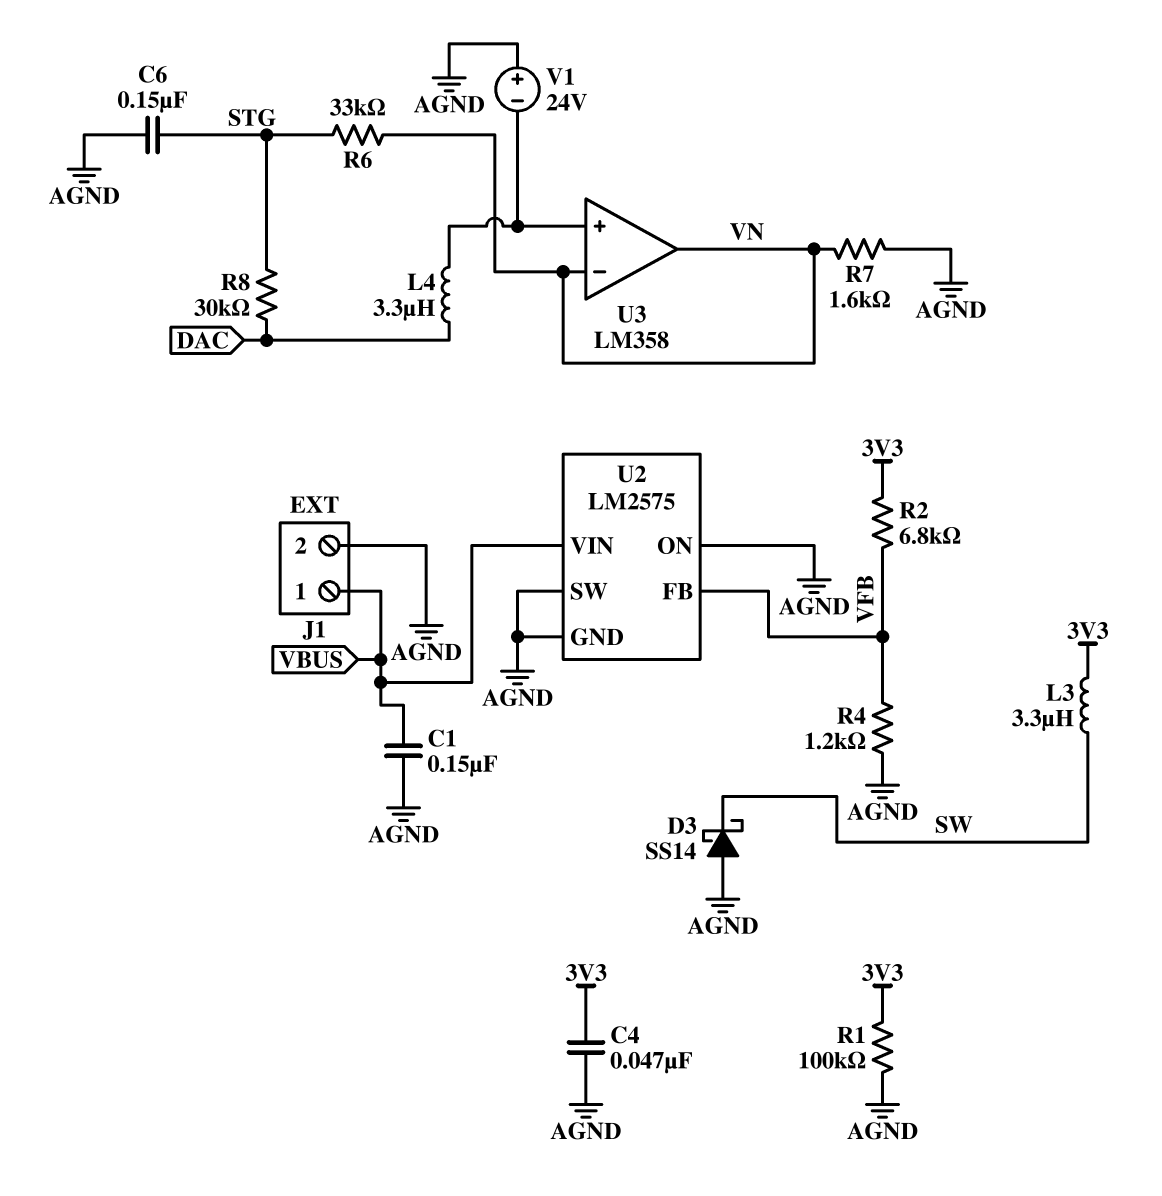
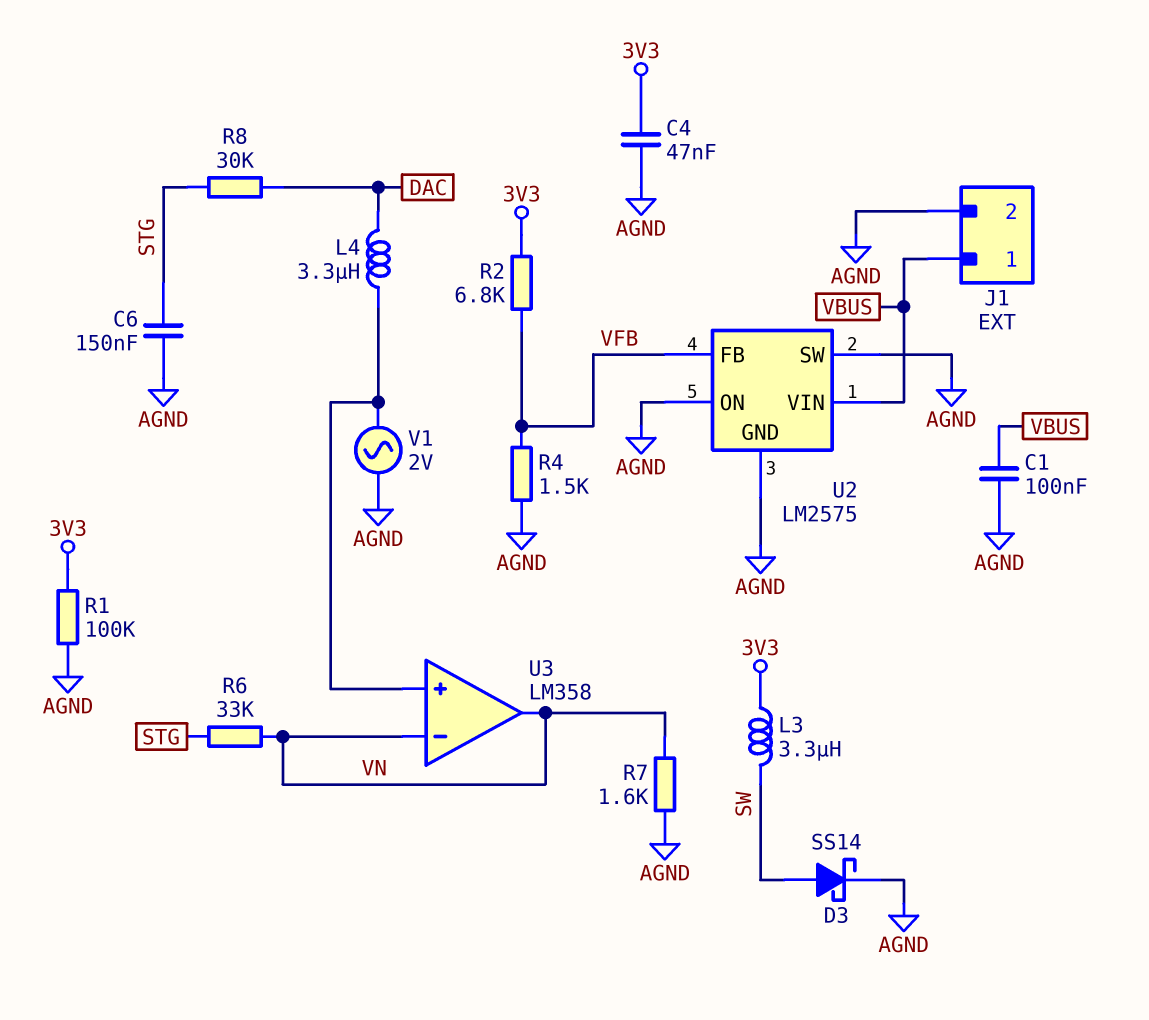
C1: 150nF (AGND, VBUS) -> 100nF (AGND, VBUS)
D3: schottky SS14 (A AGND, K SW) -> schottky SS14 (A SW, K AGND)
R4: 1.2k (AGND, VFB) -> 1.5k (AGND, VFB)
V1: 24V (plus AGND, minus U3/in+) -> AC 2V (AGND, U3/in+)

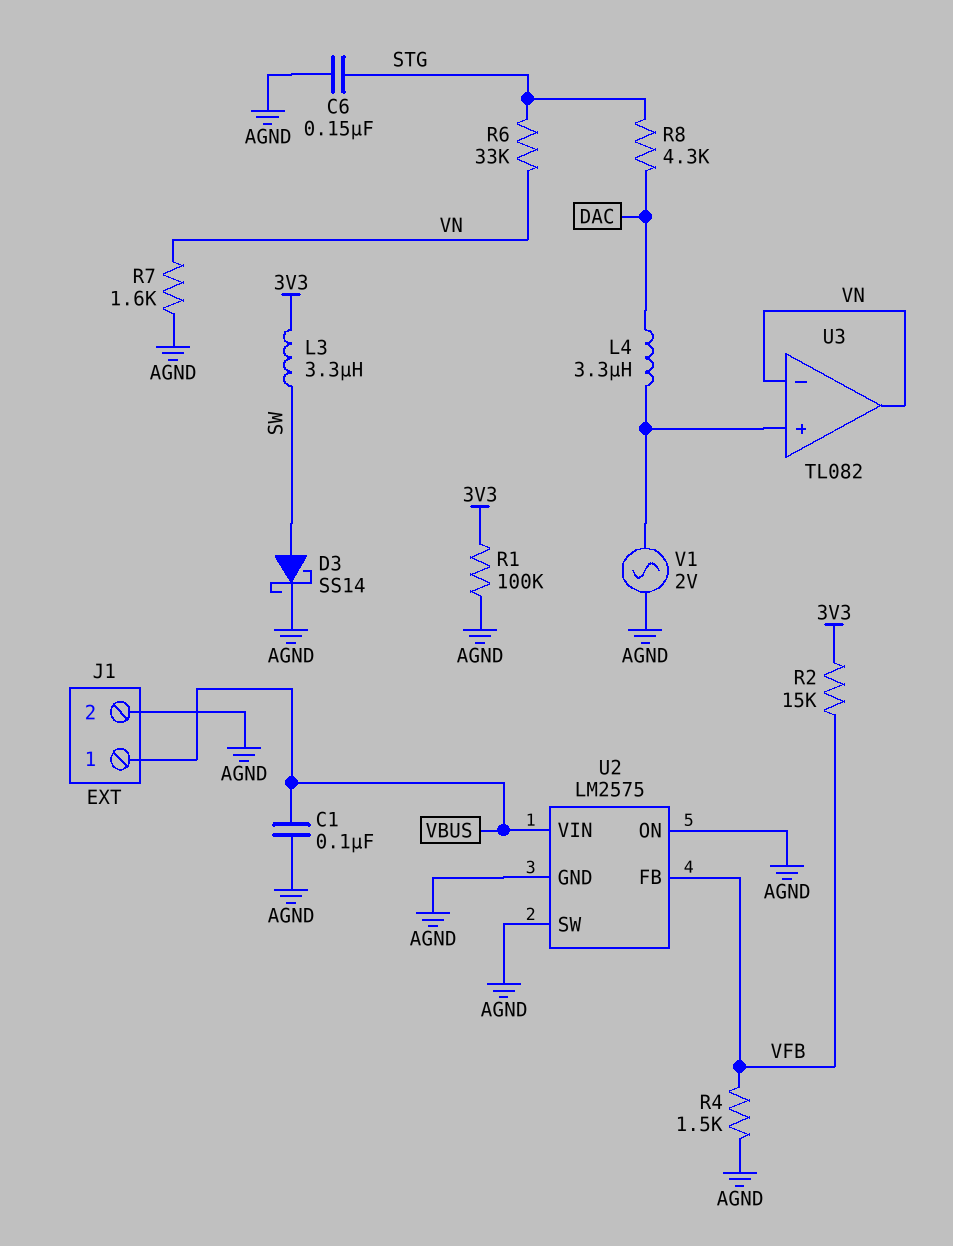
C4: 47nF (3V3, AGND) -> none
R2: 6.8k (3V3, VFB) -> 15k (3V3, VFB)
R8: 30k (DAC, STG) -> 4.3k (DAC, STG)
U3: LM358 -> TL082

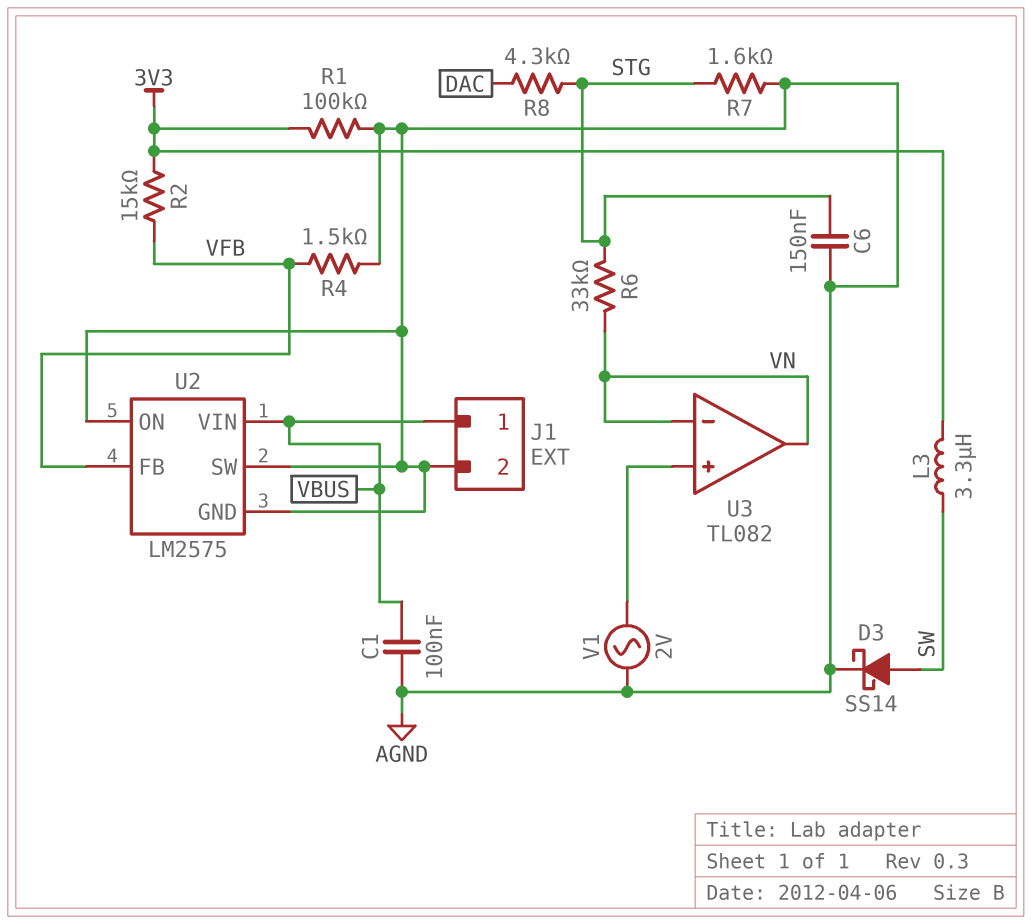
L4: 3.3uH (DAC, U3/in+) -> none
R7: 1.6k (AGND, VN) -> 1.6k (AGND, STG)

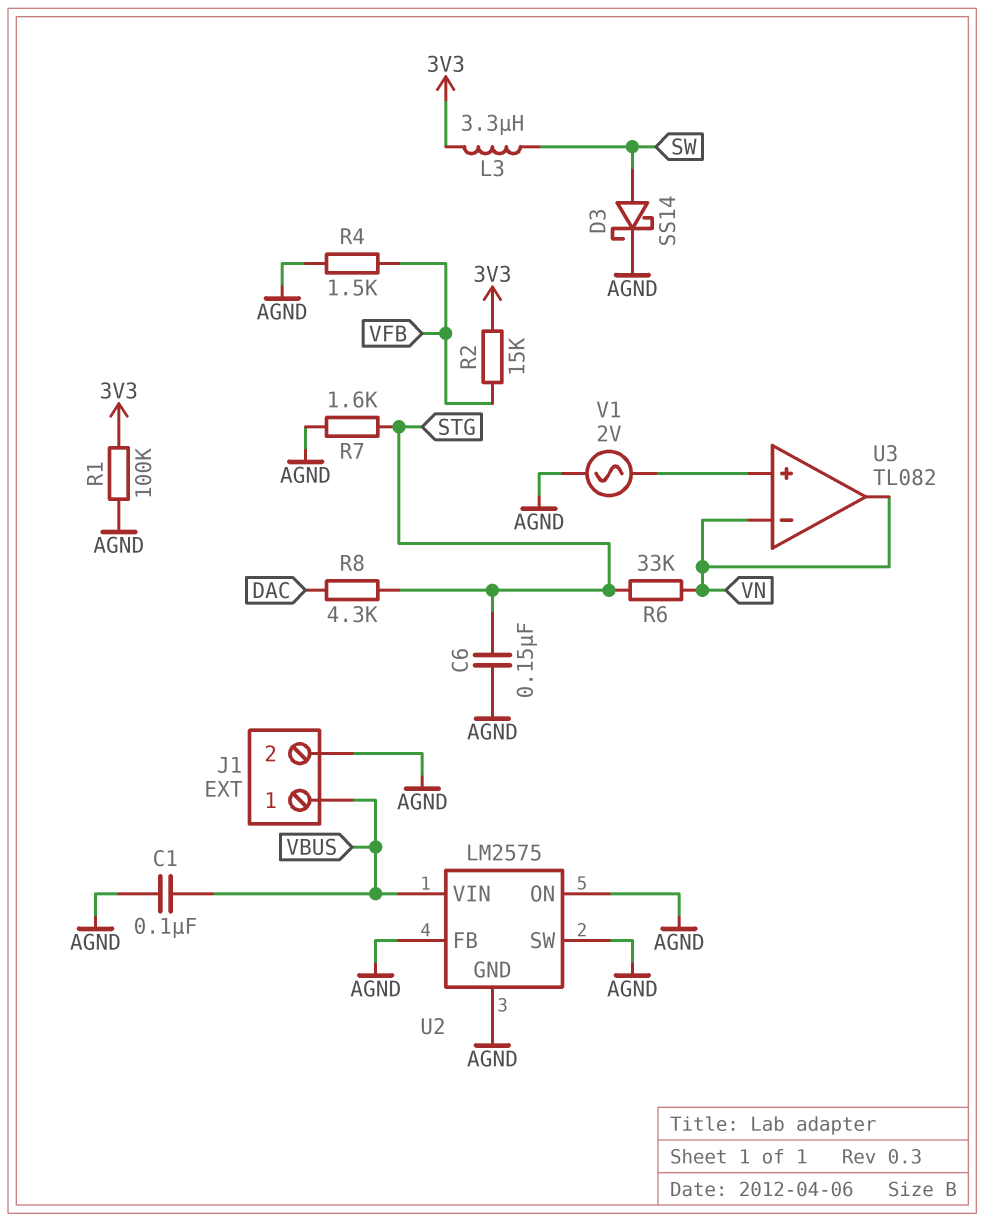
U2 pin FB: VFB -> AGND

